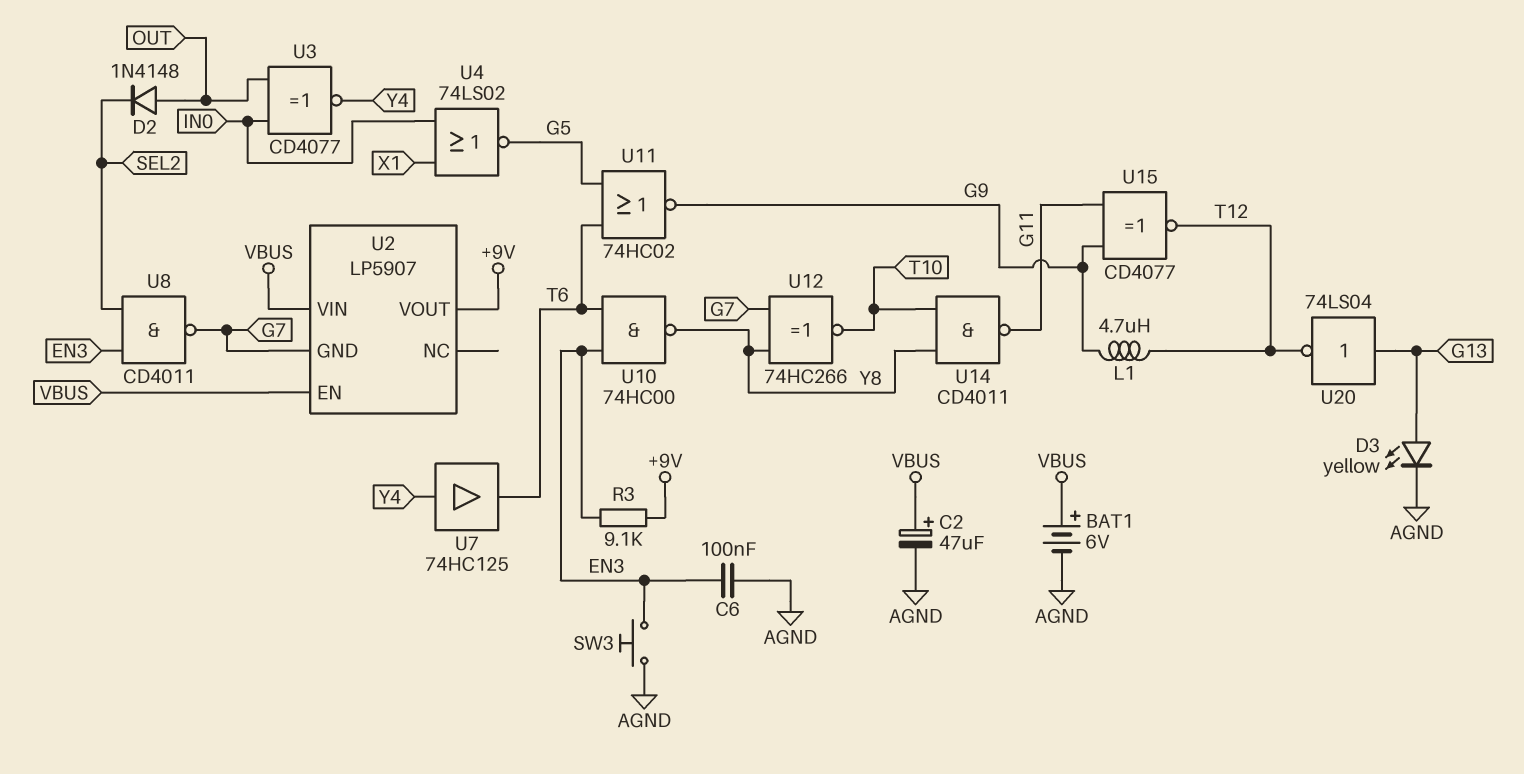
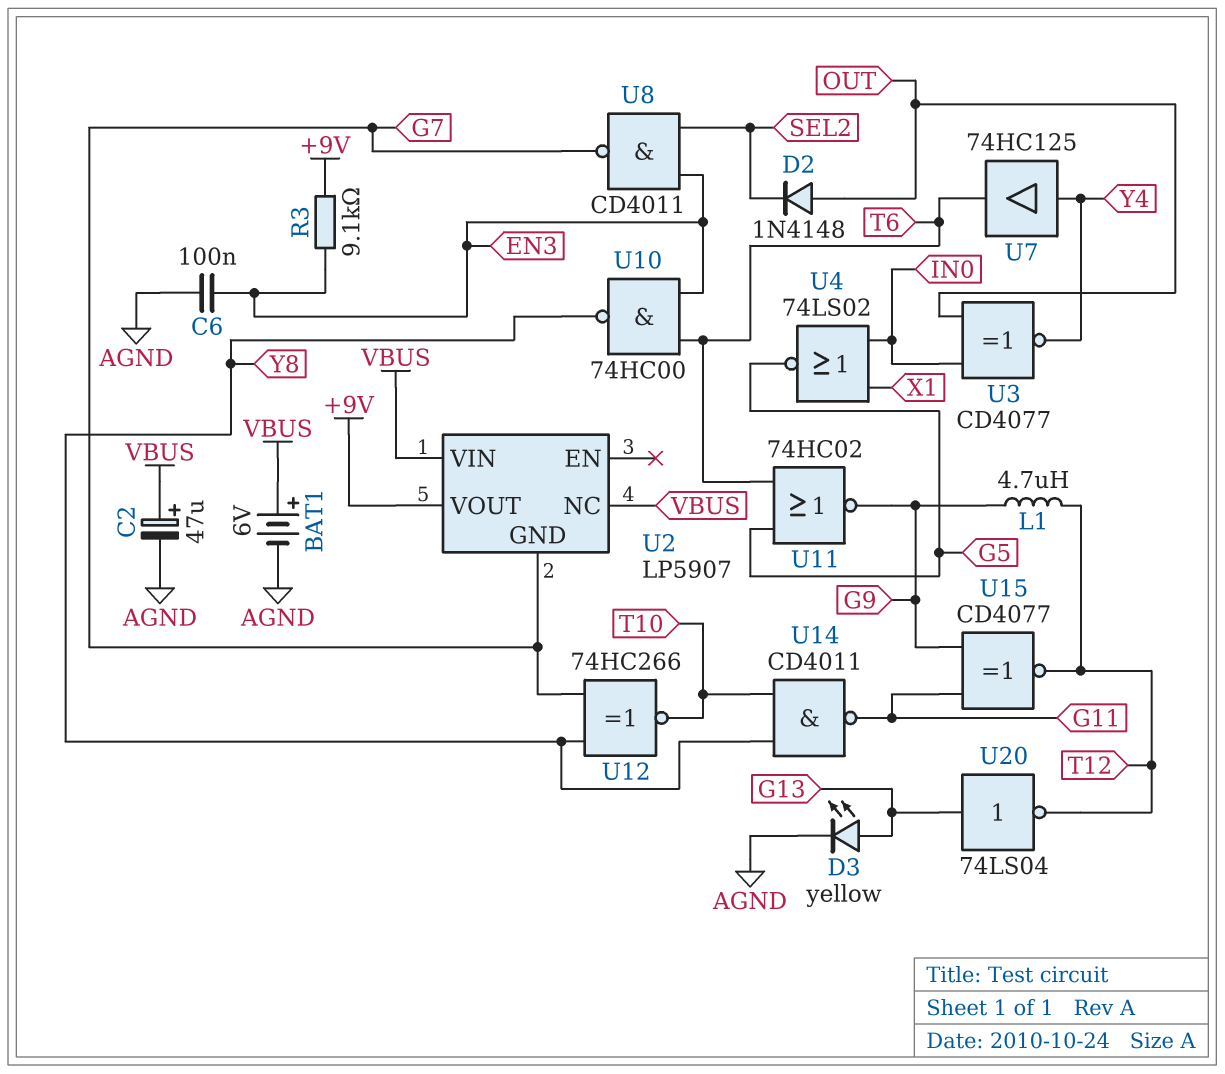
SW3: button (AGND, EN3) -> none
U2 pin EN: VBUS -> none
U2 pin NC: none -> VBUS

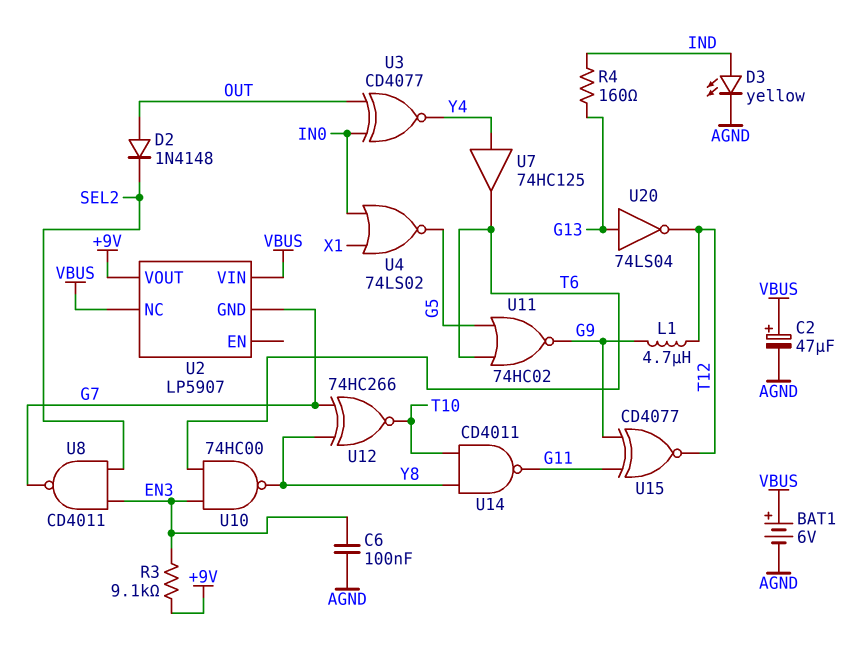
D3: LED yellow (A G13, K AGND) -> LED yellow (A IND, K AGND)
R4: none -> 160 (G13, IND)

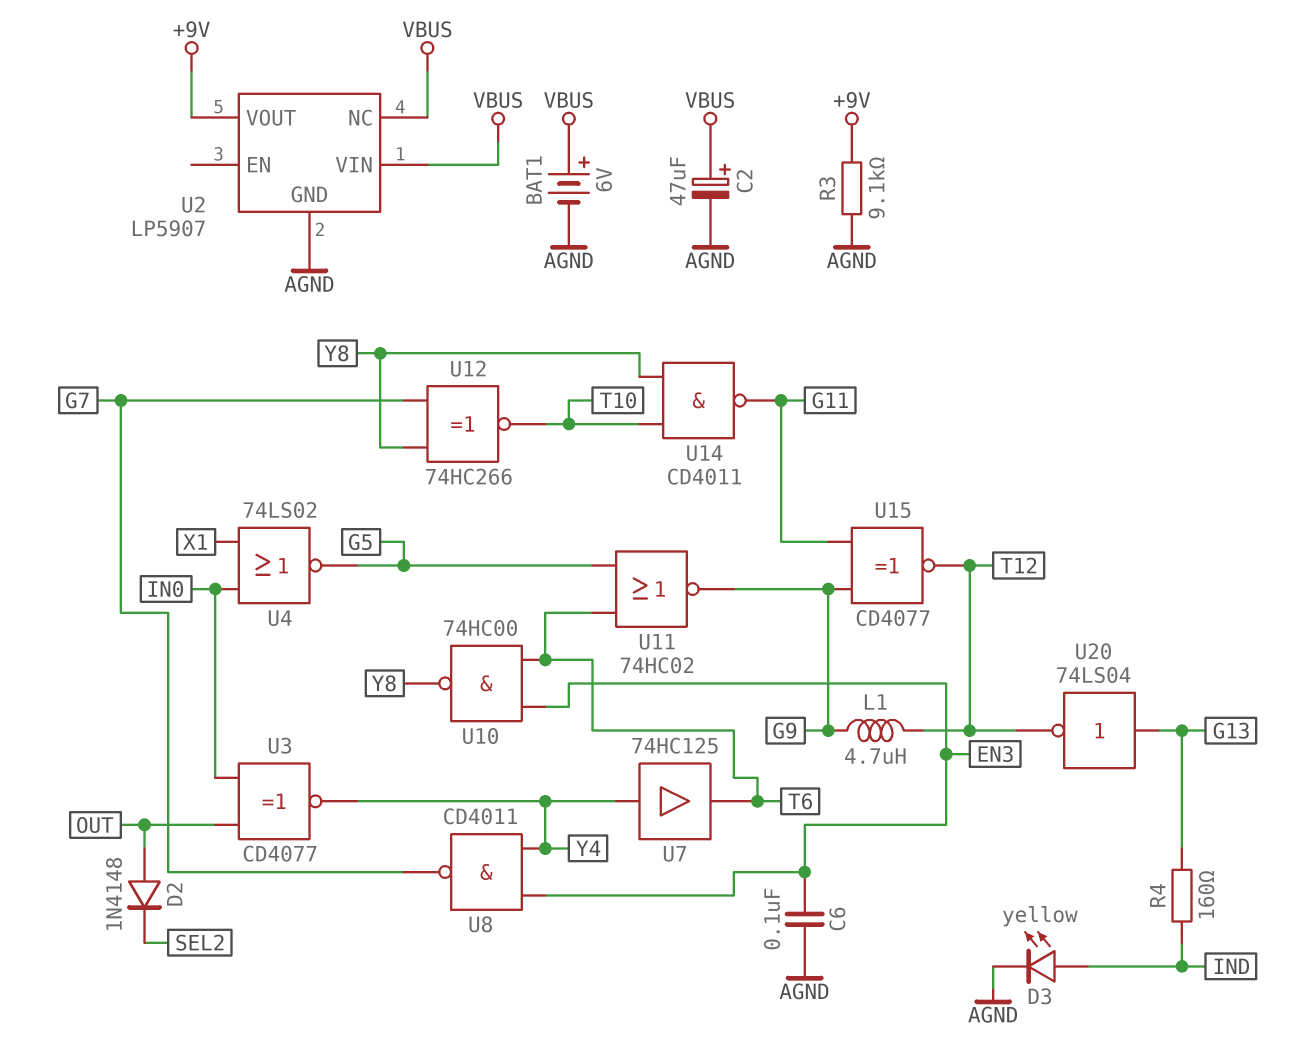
R3: 9.1k (+9V, EN3) -> 9.1k (+9V, AGND)
U2 pin GND: G7 -> AGND
U8: NAND CD4011 (in EN3, in SEL2, out G7) -> NAND CD4011 (in EN3, in Y4, out G7)

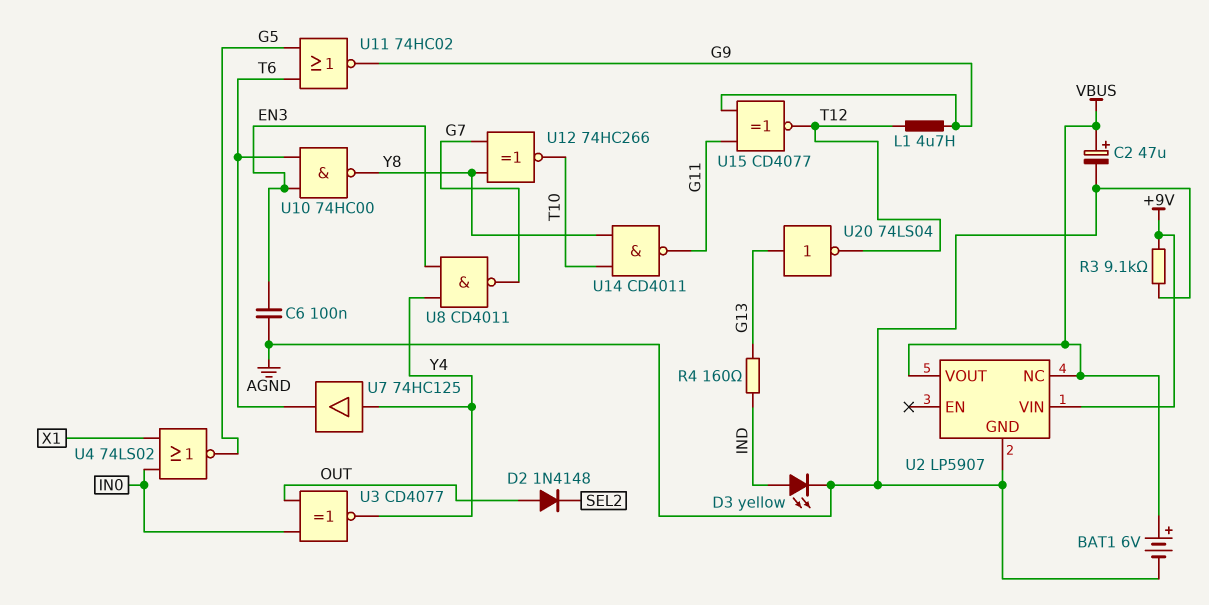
U2 pin VIN: VBUS -> +9V
U2 pin VOUT: +9V -> VBUS

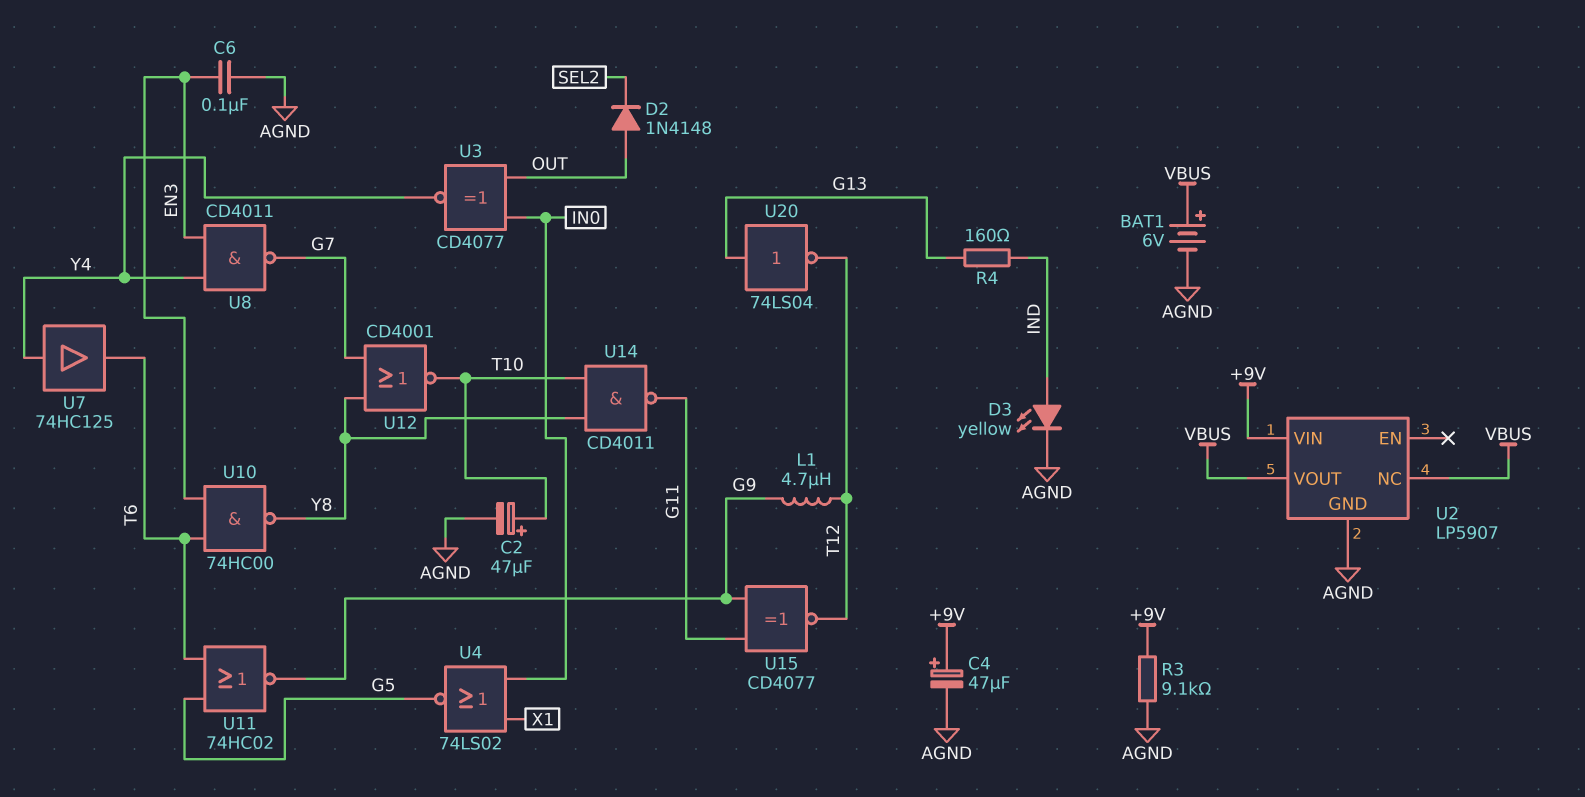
C2: 47uF (plus VBUS, minus AGND) -> 47uF (plus T10, minus AGND)
C4: none -> 47uF (plus +9V, minus AGND)
U12: XNOR 74HC266 (in G7, in Y8, out T10) -> NOR CD4001 (in G7, in Y8, out T10)

